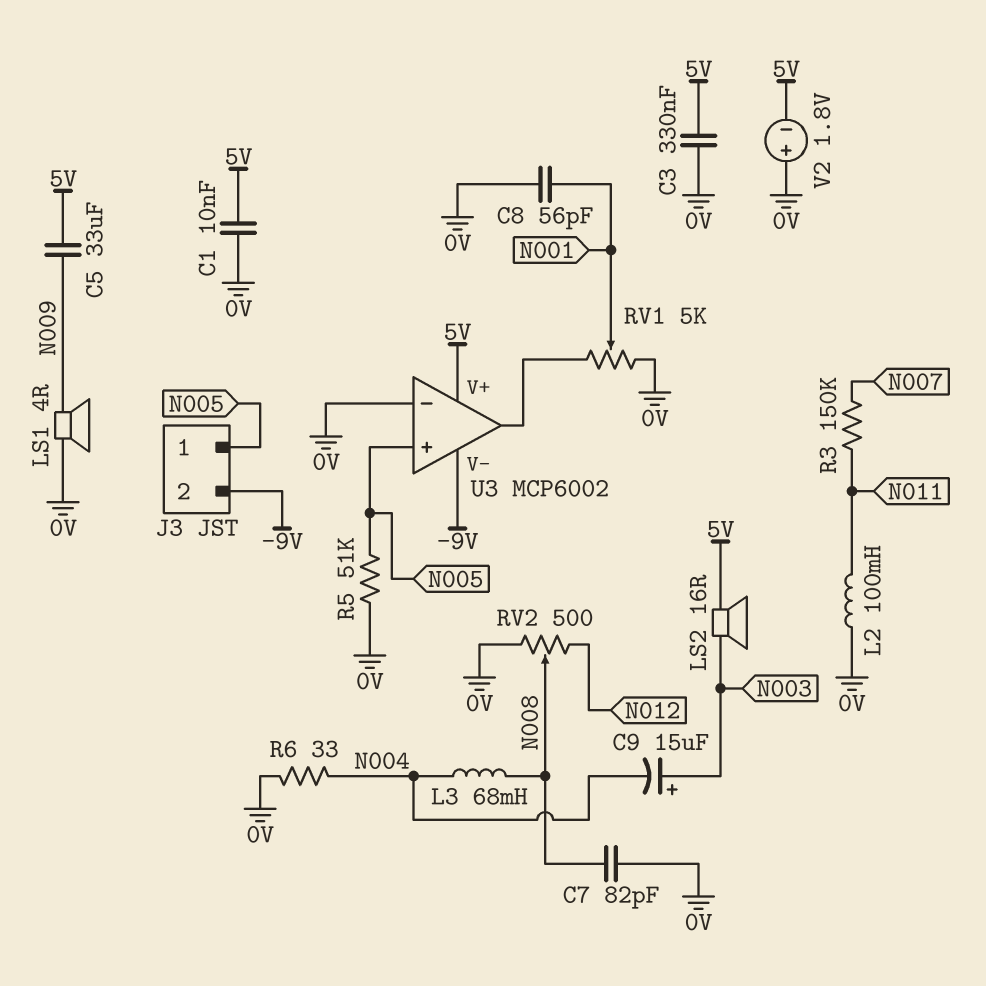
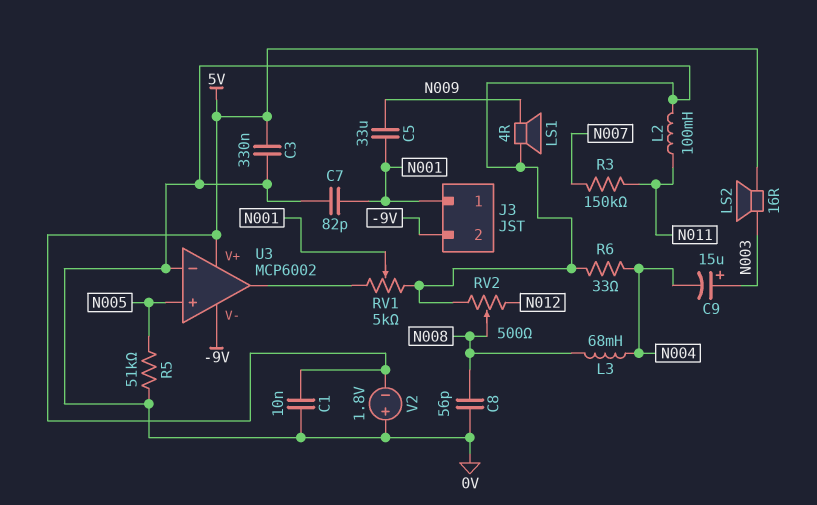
C5: 33uF (5V, N009) -> 33uF (N001, N009)
C7: 82pF (0V, N008) -> 82pF (0V, N001)
C8: 56pF (0V, N001) -> 56pF (0V, N008)
J3 pin 1: N005 -> N001

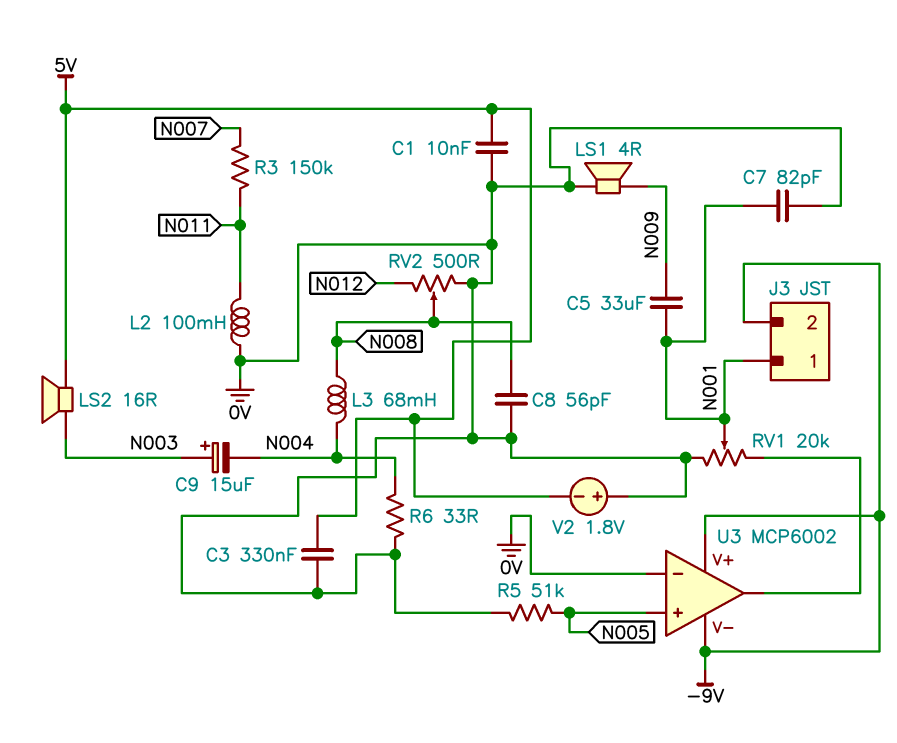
RV1: 5k (0V, U3/out, wiper N001) -> 20k (0V, U3/out, wiper N001)
U3 pin V+: 5V -> -9V

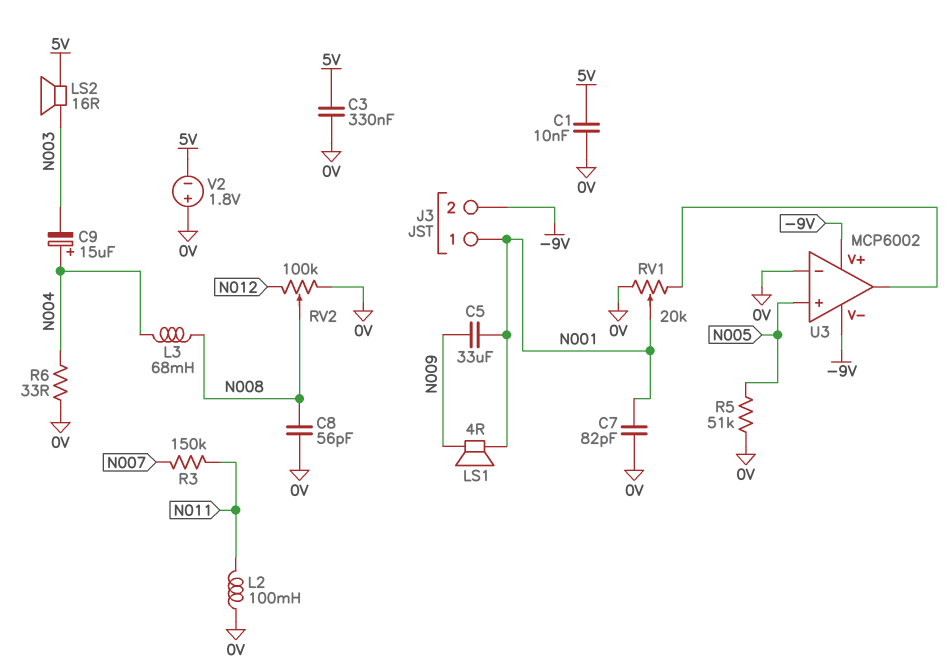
C9: 15uF (plus N003, minus N004) -> 15uF (plus N004, minus N003)
LS1: speaker 4R (0V, N009) -> speaker 4R (N001, N009)
RV2: 500 (0V, N012, wiper N008) -> 100k (0V, N012, wiper N008)

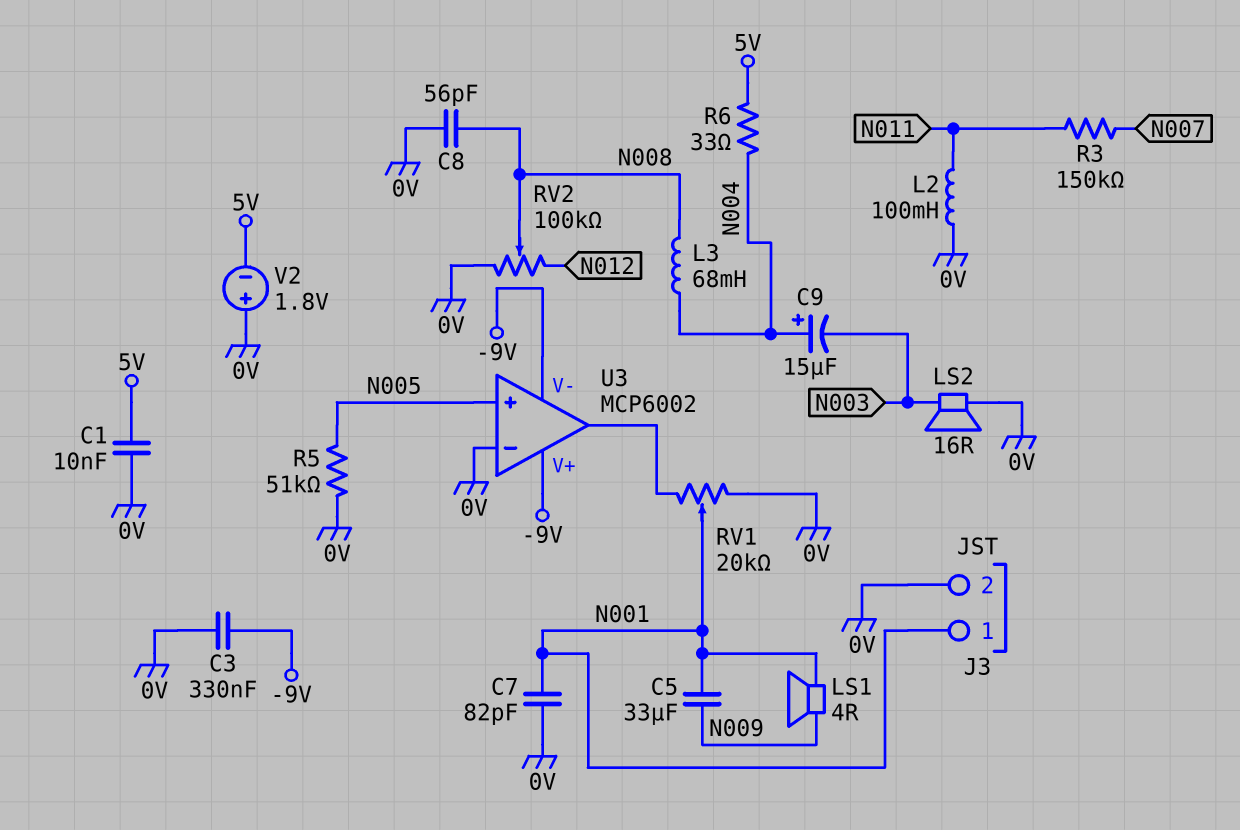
C3: 330nF (0V, 5V) -> 330nF (-9V, 0V)
J3 pin 2: -9V -> 0V
LS2: speaker 16R (5V, N003) -> speaker 16R (0V, N003)
R6: 33 (0V, N004) -> 33 (5V, N004)

